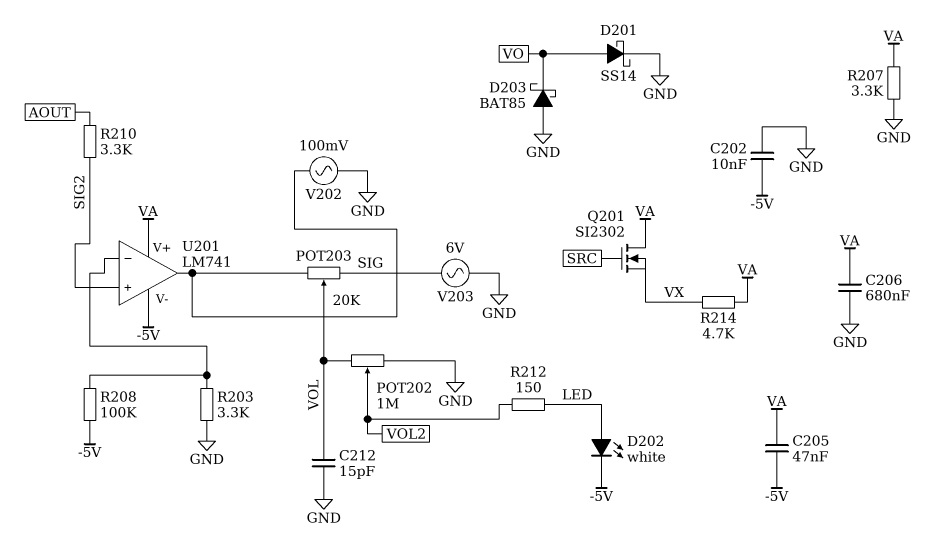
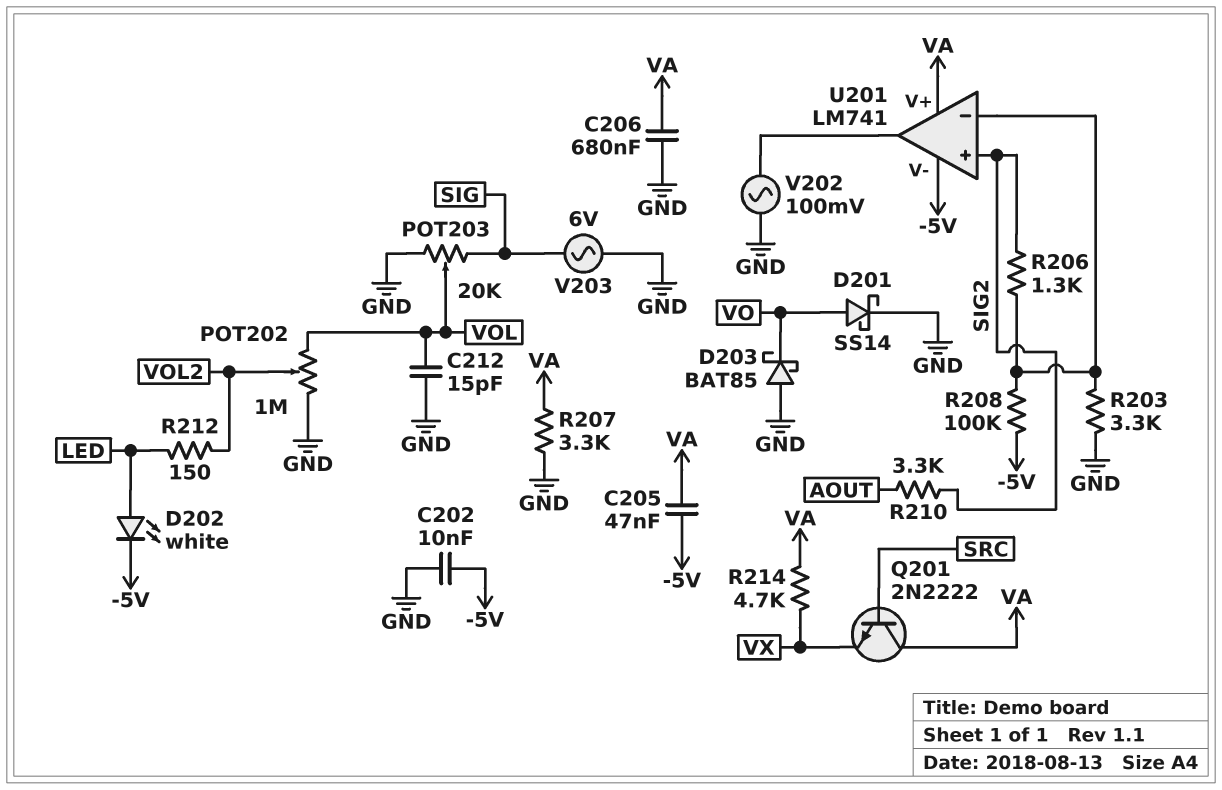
POT203: 20k (SIG, U201/out, wiper VOL) -> 20k (GND, SIG, wiper VOL)
Q201: NMOS SI2302 (G SRC, D VA, S VX) -> NPN 2N2222 (B SRC, C VA, E VX)
R206: none -> 1.3k (SIG2, U201/in-)

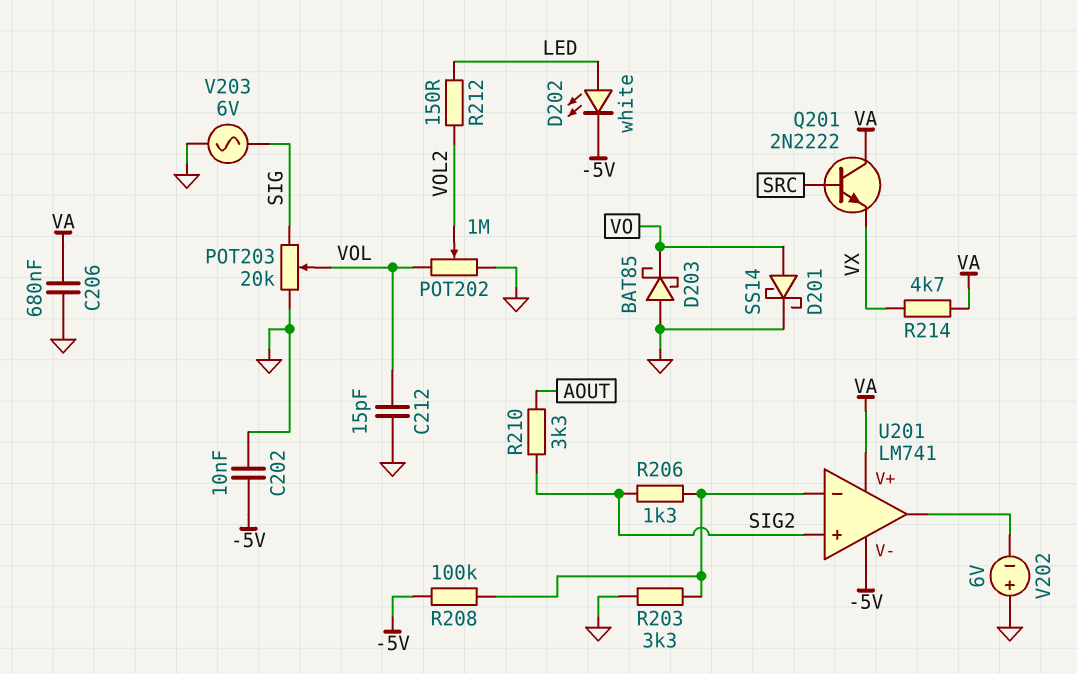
C205: 47nF (-5V, VA) -> none
R207: 3.3k (GND, VA) -> none
V202: AC 100mV (GND, U201/out) -> 6V (plus GND, minus U201/out)

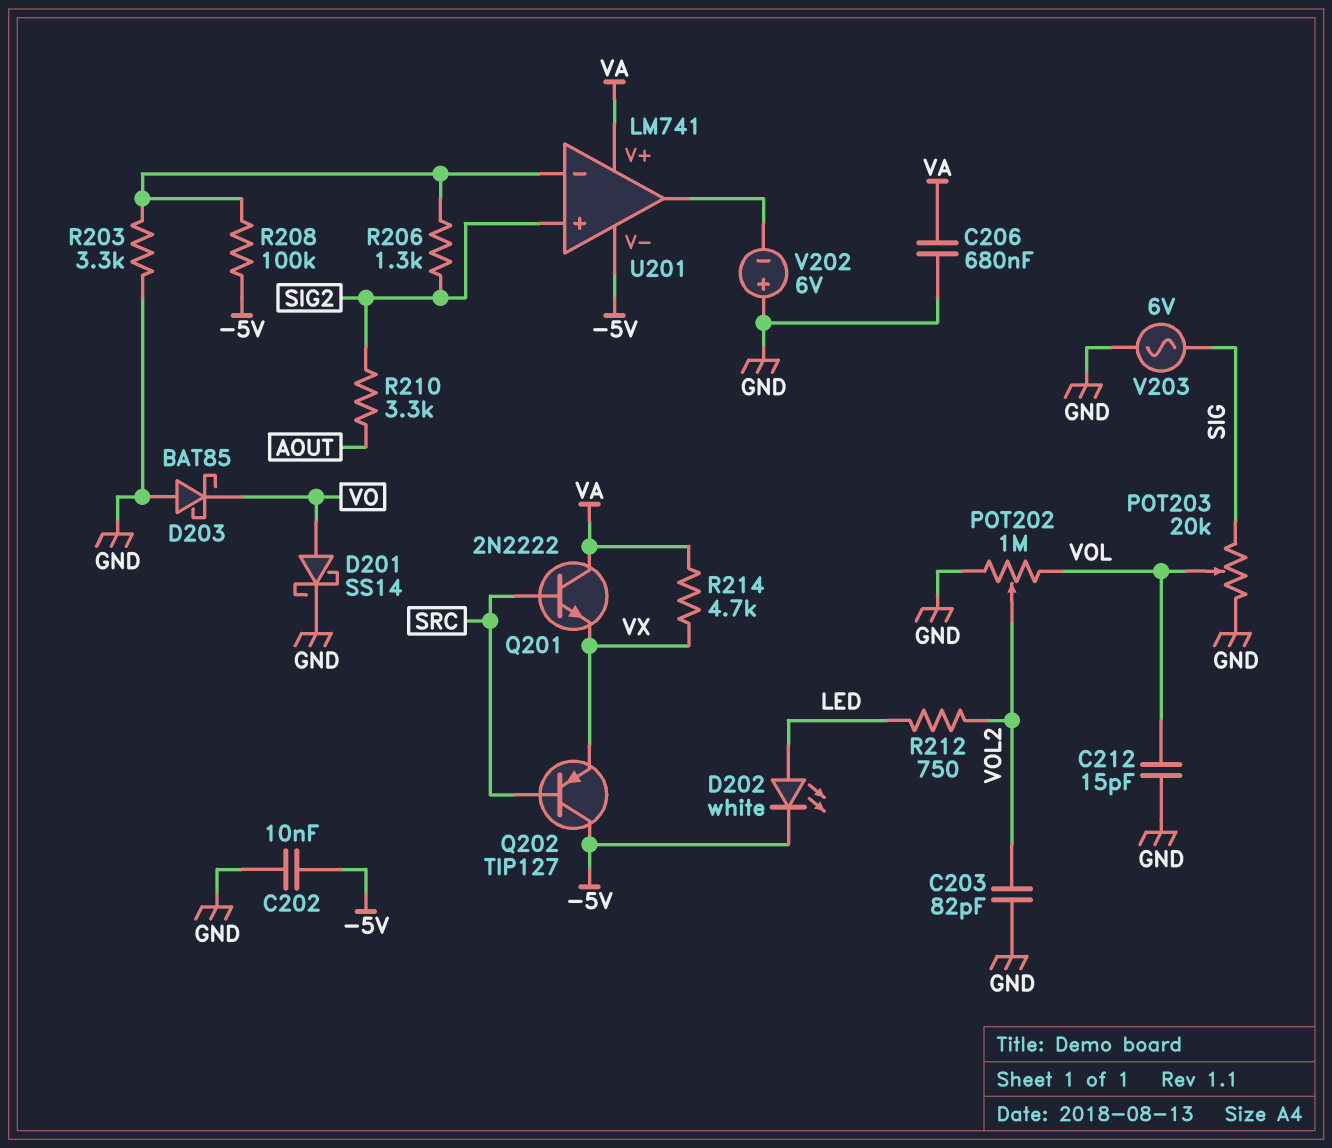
C203: none -> 82pF (GND, VOL2)
Q202: none -> PNP TIP127 (B SRC, C -5V, E VX)
R212: 150 (LED, VOL2) -> 750 (LED, VOL2)

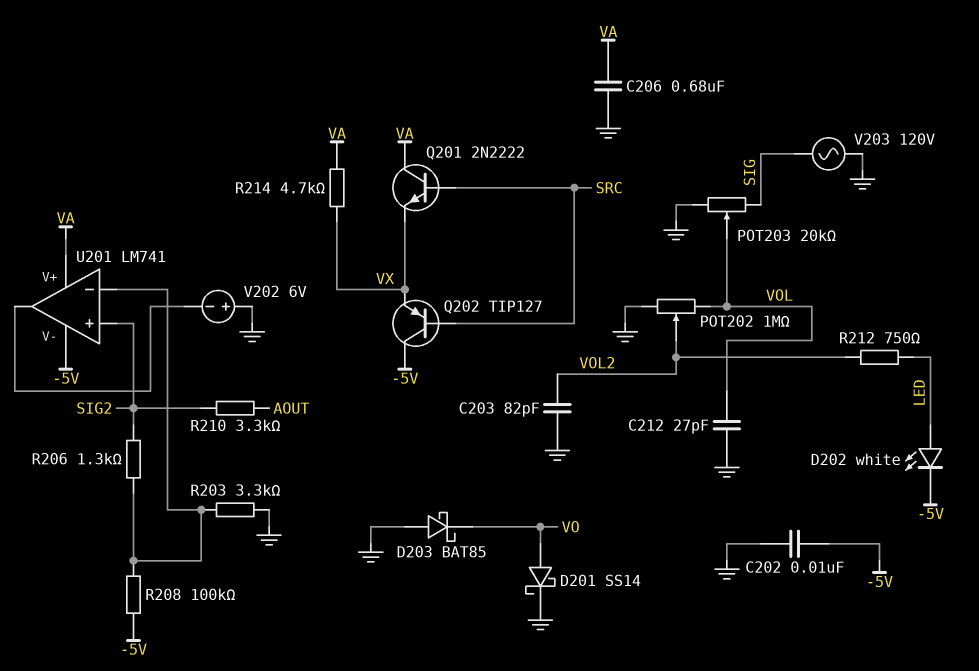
C212: 15pF (GND, VOL) -> 27pF (GND, VOL)
V203: AC 6V (GND, SIG) -> AC 120V (GND, SIG)

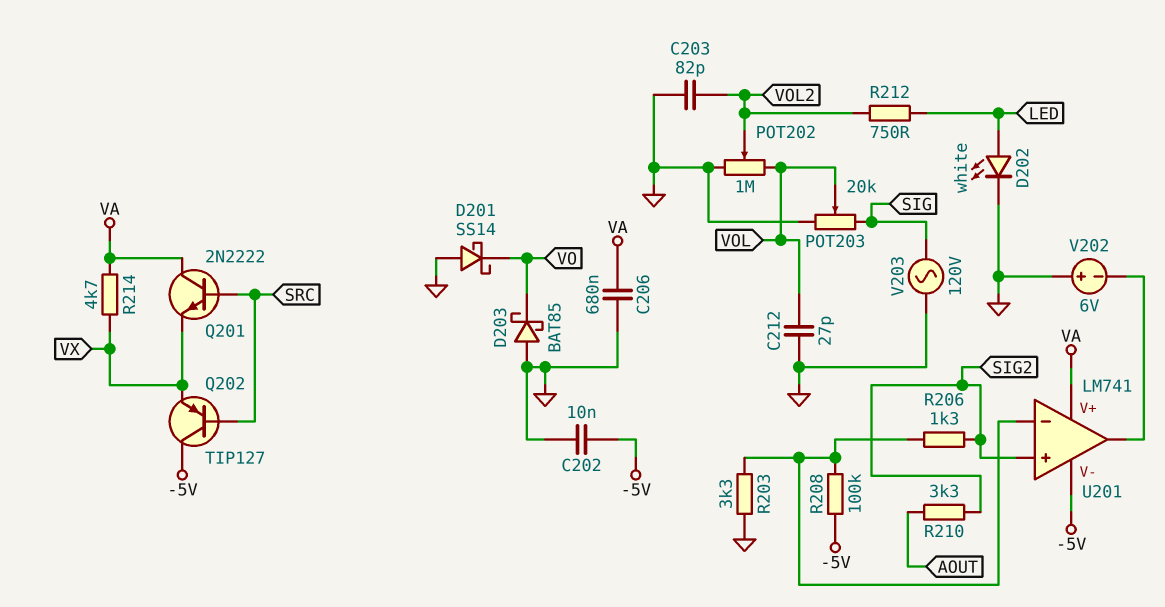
D201: schottky SS14 (A VO, K GND) -> schottky SS14 (A GND, K VO)
D202: LED white (A LED, K -5V) -> LED white (A LED, K GND)

